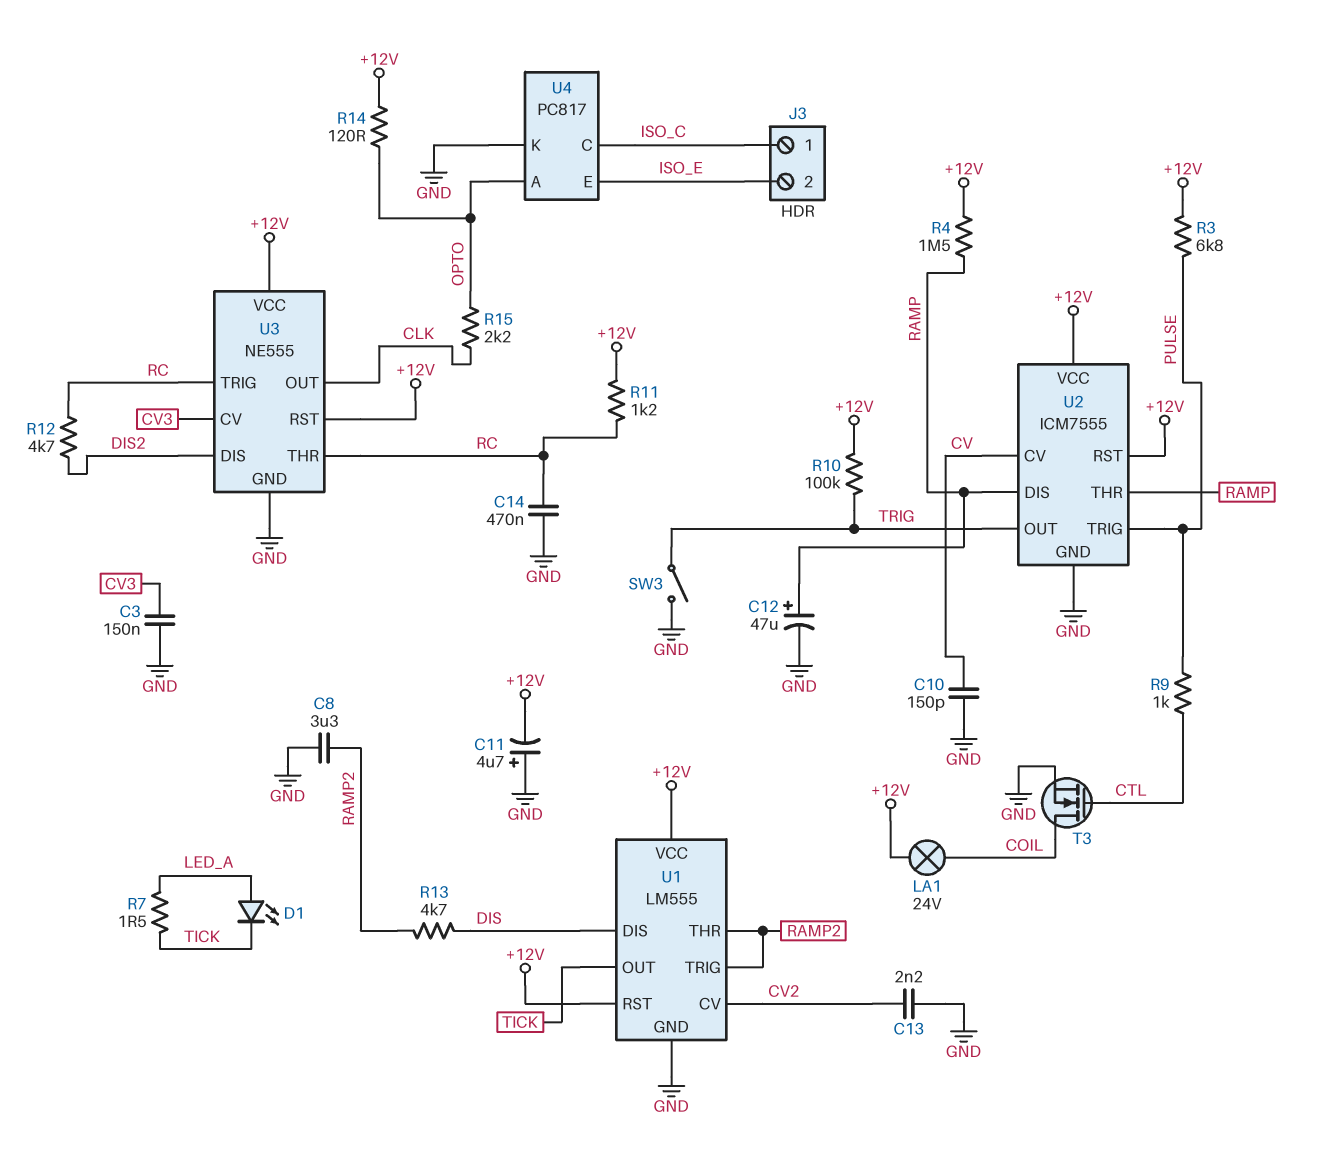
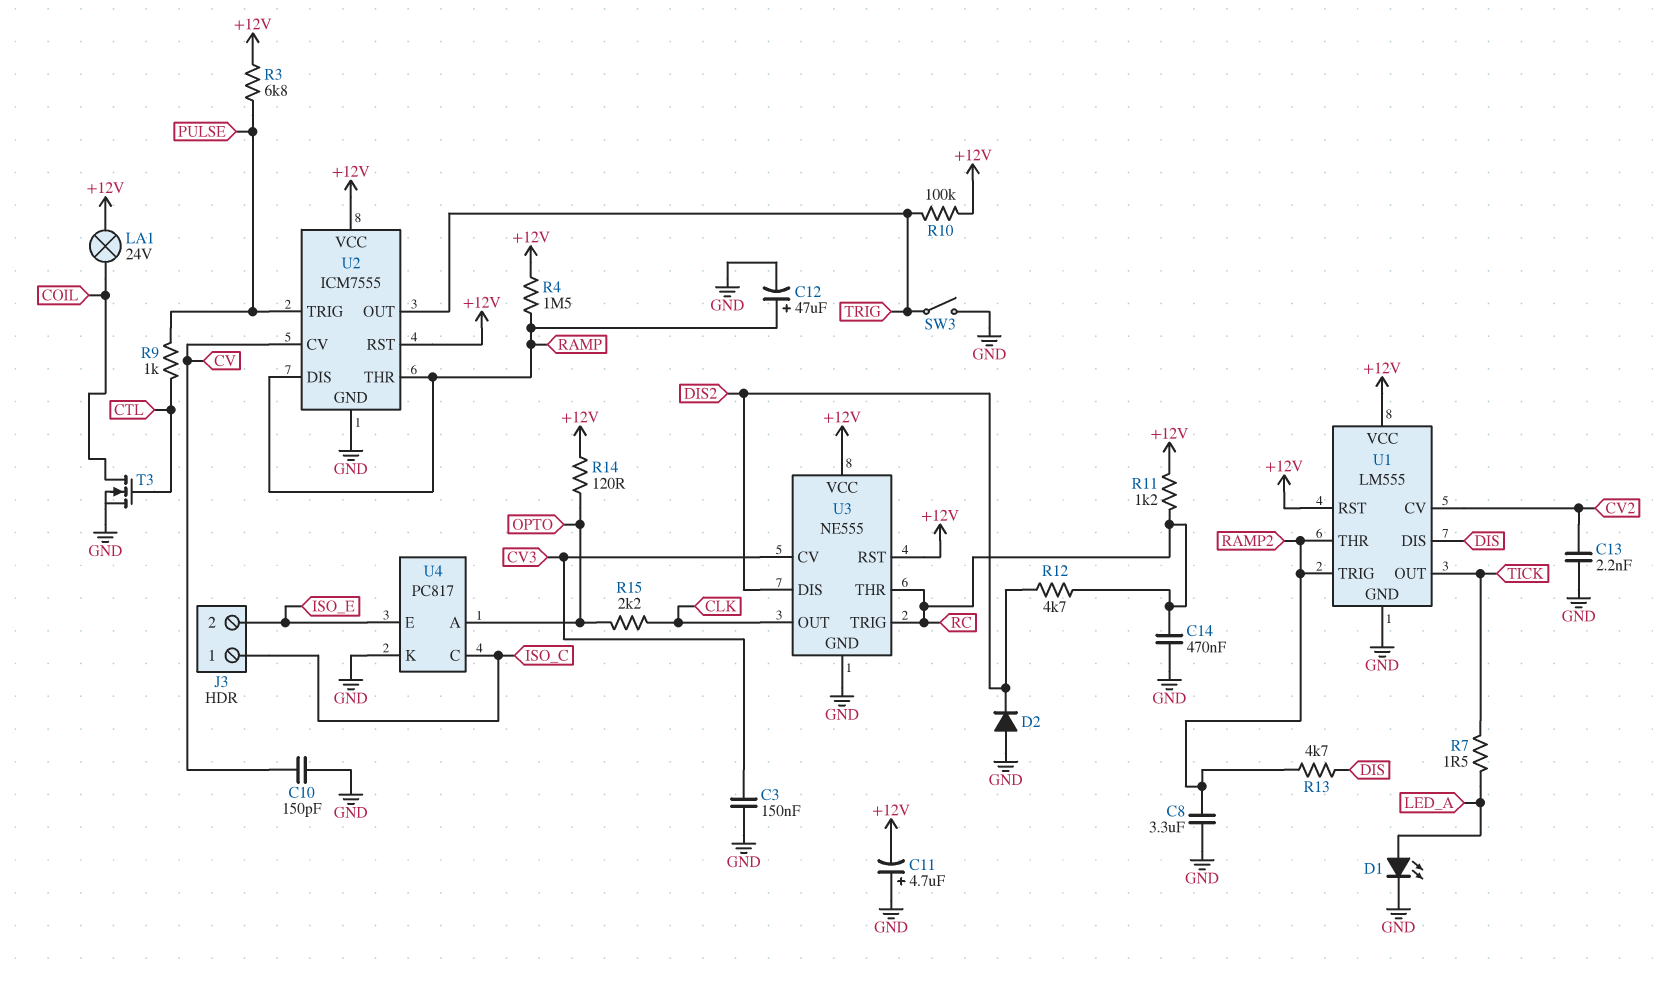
D1: LED (A LED_A, K TICK) -> LED (A LED_A, K GND)
D2: none -> diode (A GND, K DIS2)

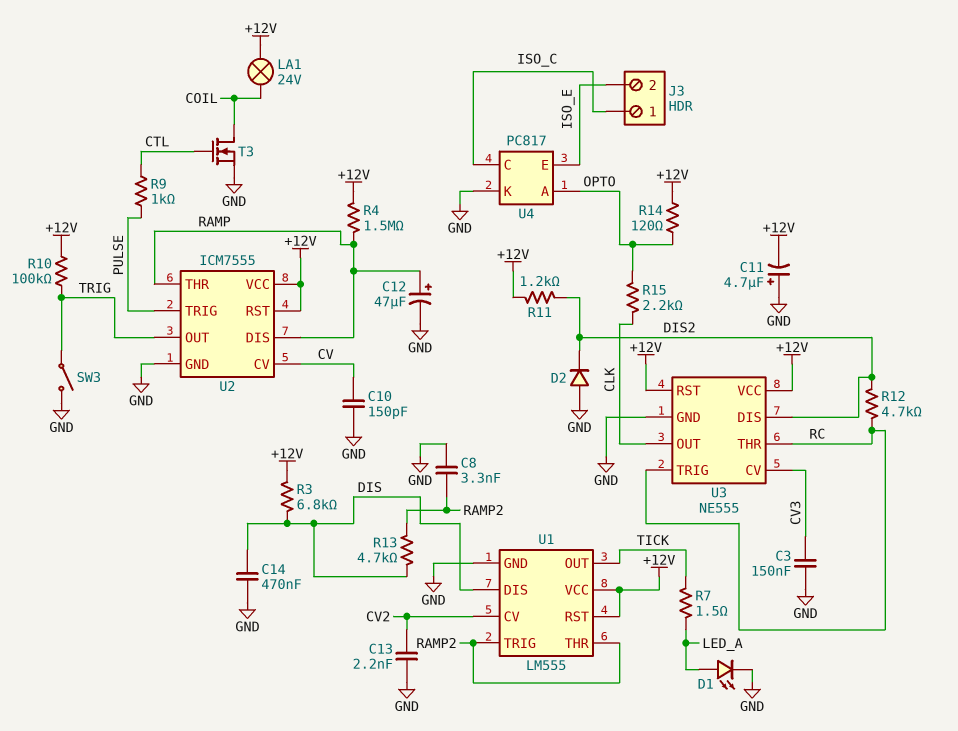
C8: 3.3uF (GND, RAMP2) -> 3.3nF (GND, RAMP2)
C14: 470nF (GND, RC) -> 470nF (DIS, GND)
R3: 6.8k (+12V, PULSE) -> 6.8k (+12V, DIS)
R11: 1.2k (+12V, RC) -> 1.2k (+12V, DIS2)

